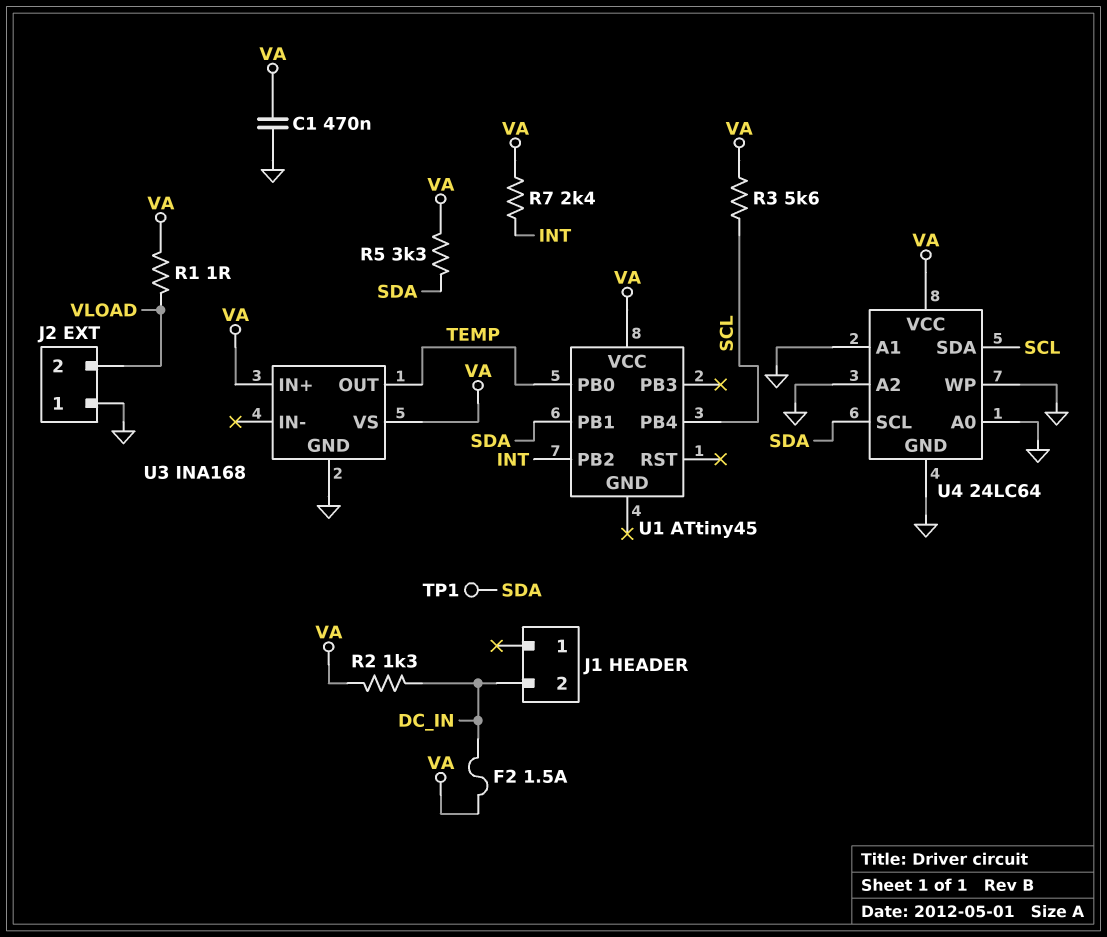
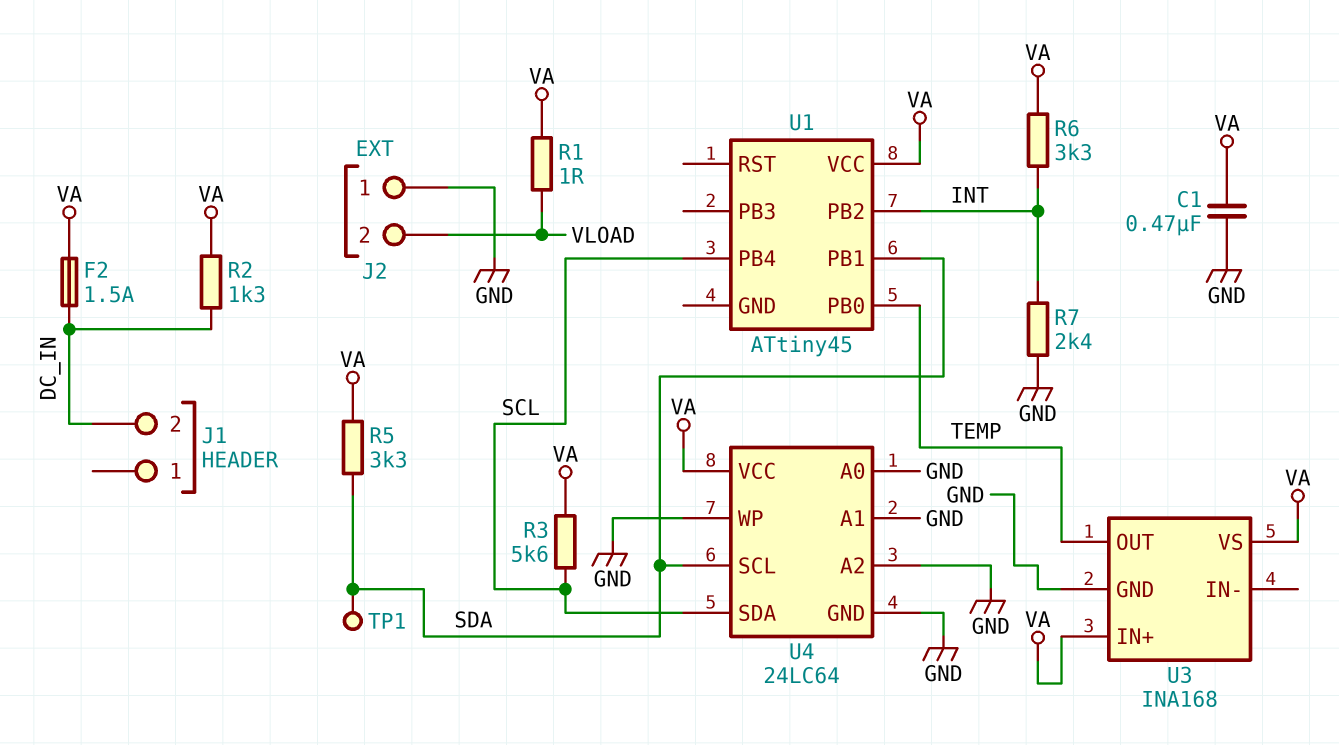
R6: none -> 3.3k (INT, VA)
R7: 2.4k (INT, VA) -> 2.4k (GND, INT)

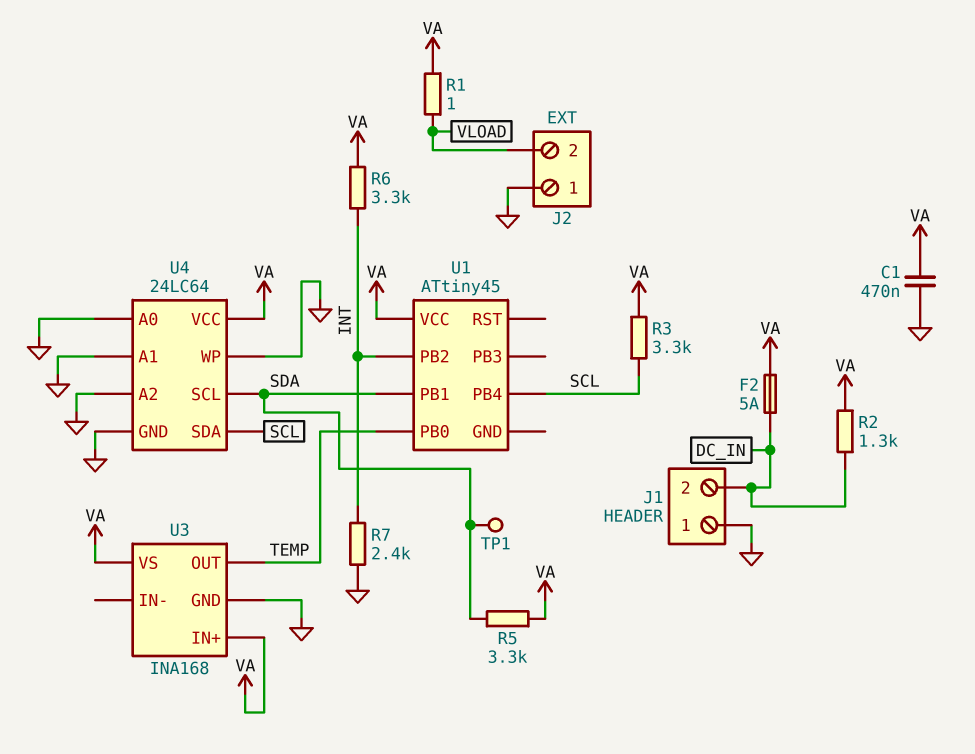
F2: 1.5A (DC_IN, VA) -> 5A (DC_IN, VA)
J1 pin 1: none -> GND
R3: 5.6k (SCL, VA) -> 3.3k (SCL, VA)

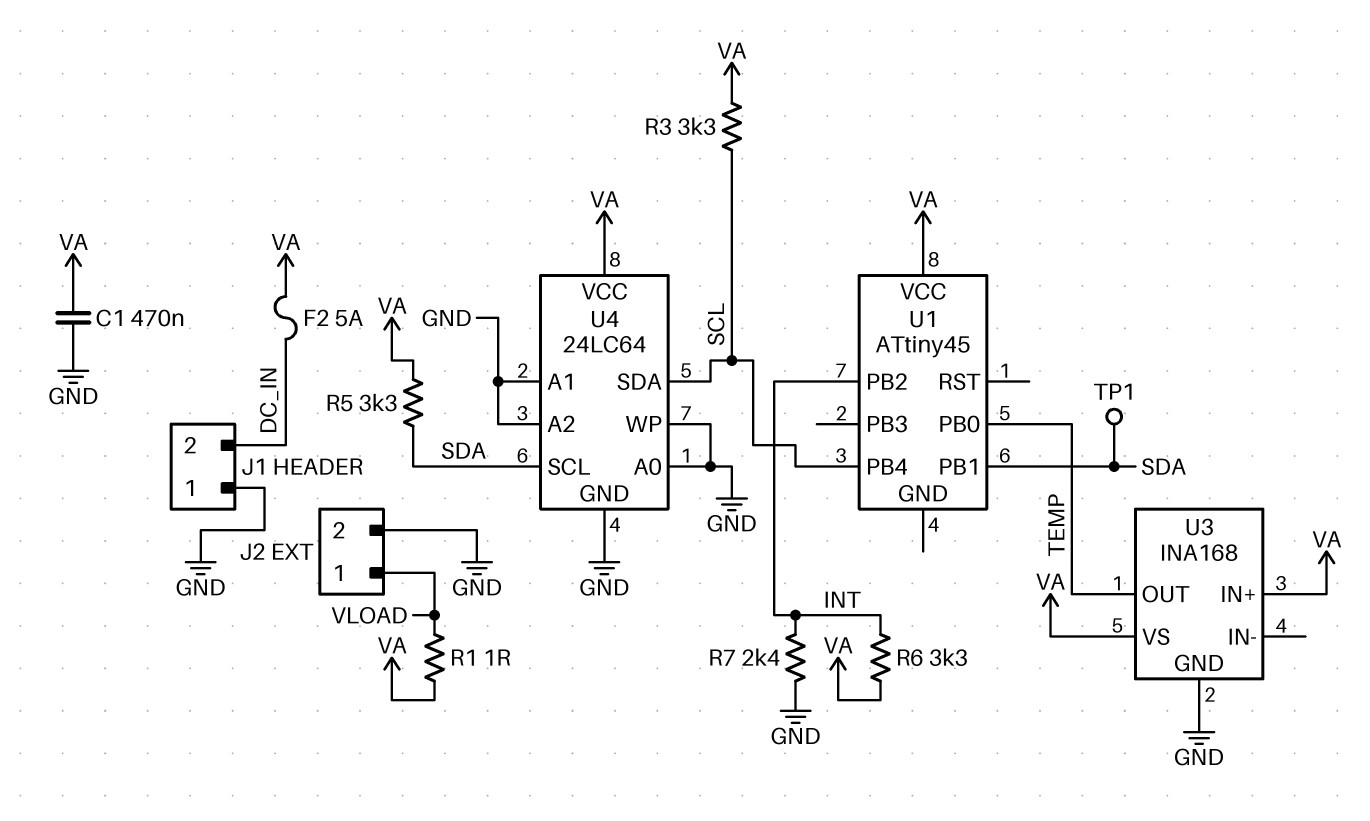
J2 pin 1: GND -> VLOAD
J2 pin 2: VLOAD -> GND
R2: 1.3k (DC_IN, VA) -> none

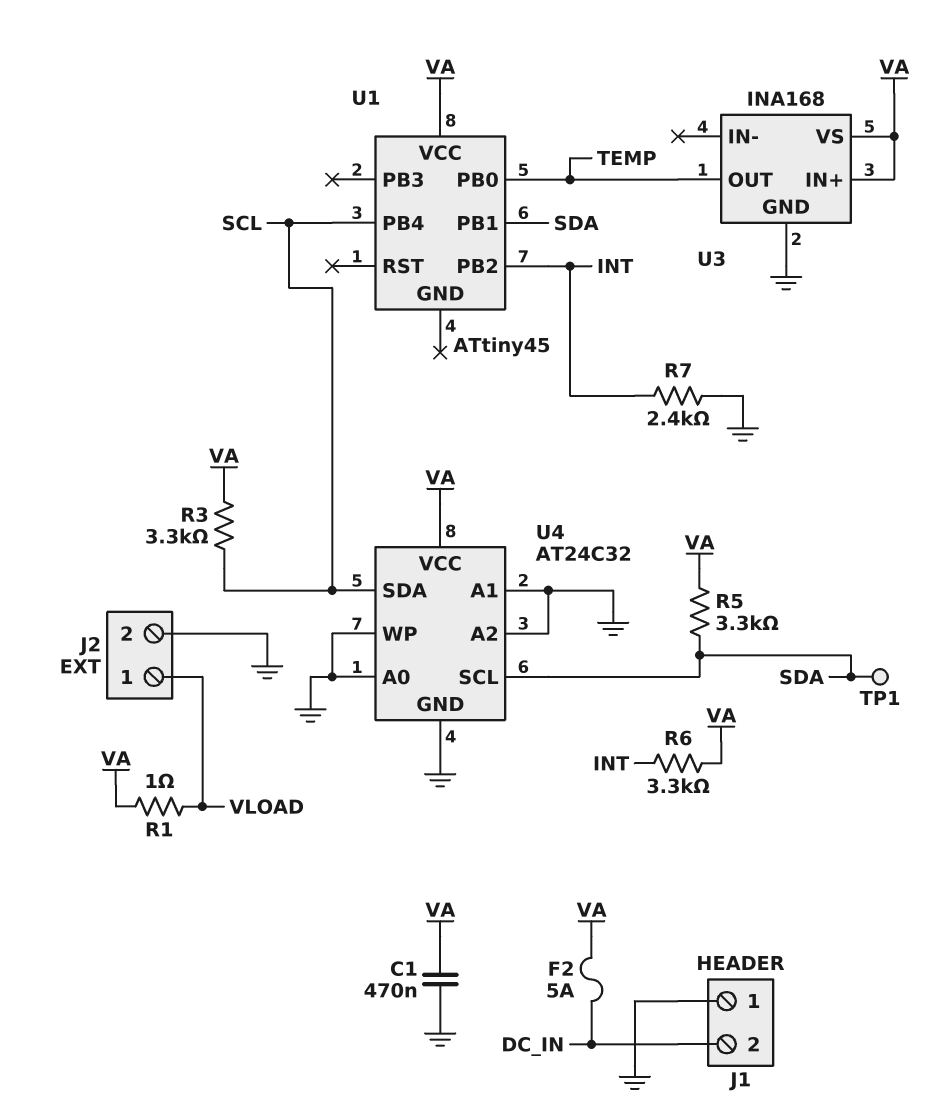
U4: 24LC64 -> AT24C32

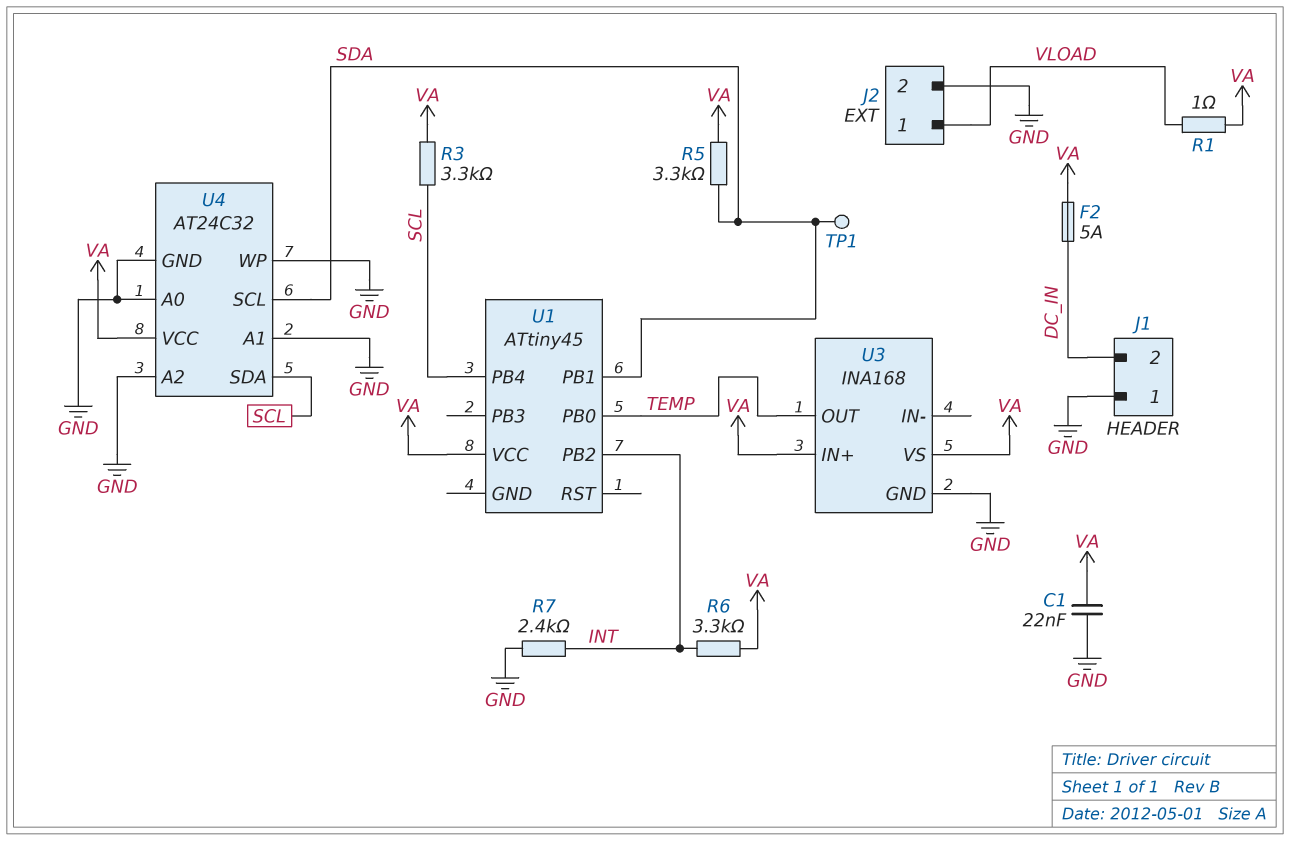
C1: 470nF (GND, VA) -> 22nF (GND, VA)

